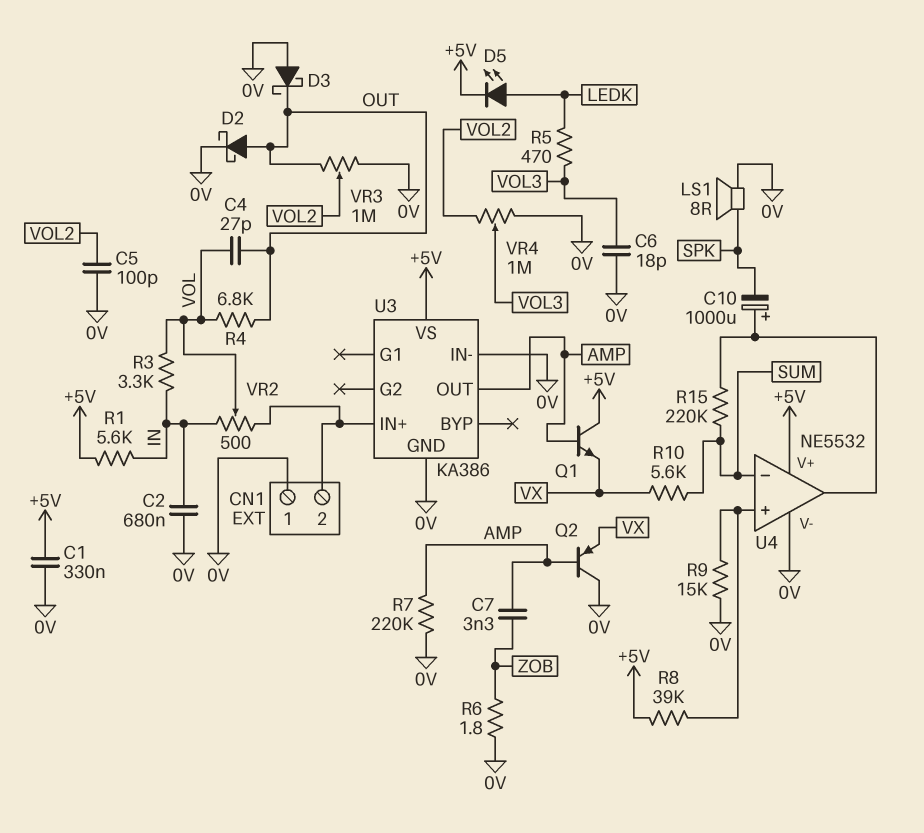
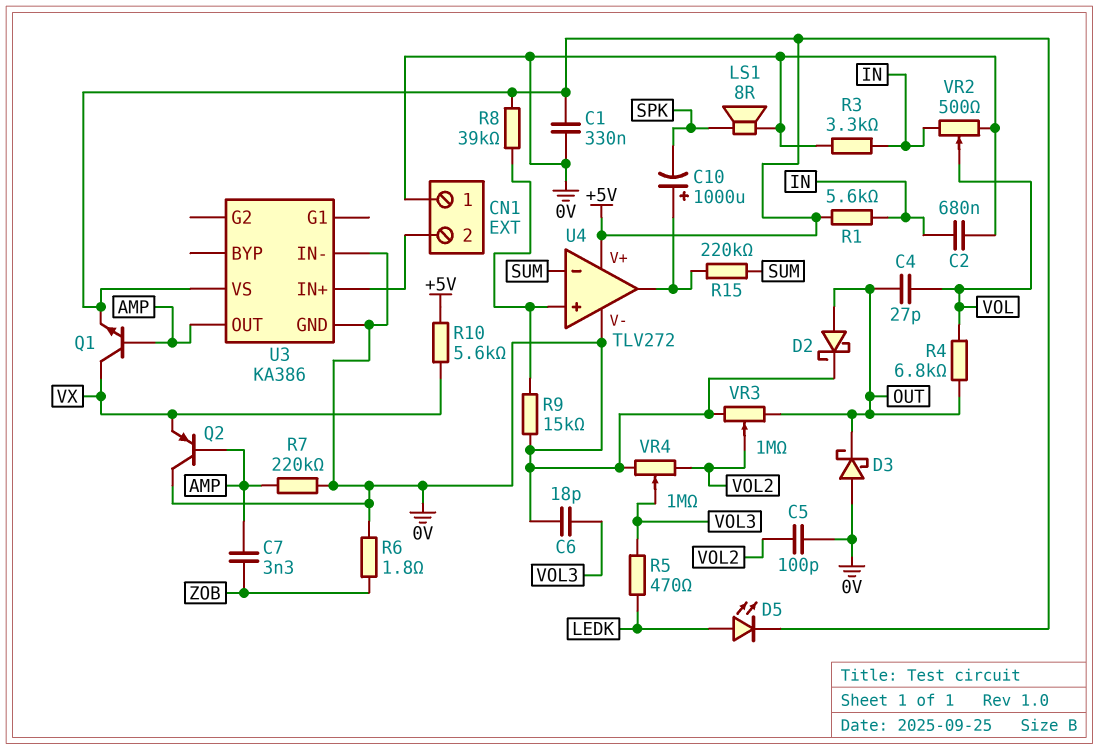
Q1: NPN (B AMP, C +5V, E VX) -> NPN (B AMP, C VX, E +5V)
R3: 3.3k (IN, VOL) -> 3.3k (0V, IN)
R10: 5.6k (SUM, VX) -> 5.6k (+5V, VX)
U4: NE5532 -> TLV272
VR2: 500 (CN1/2, IN, wiper VOL) -> 500 (0V, IN, wiper VOL)

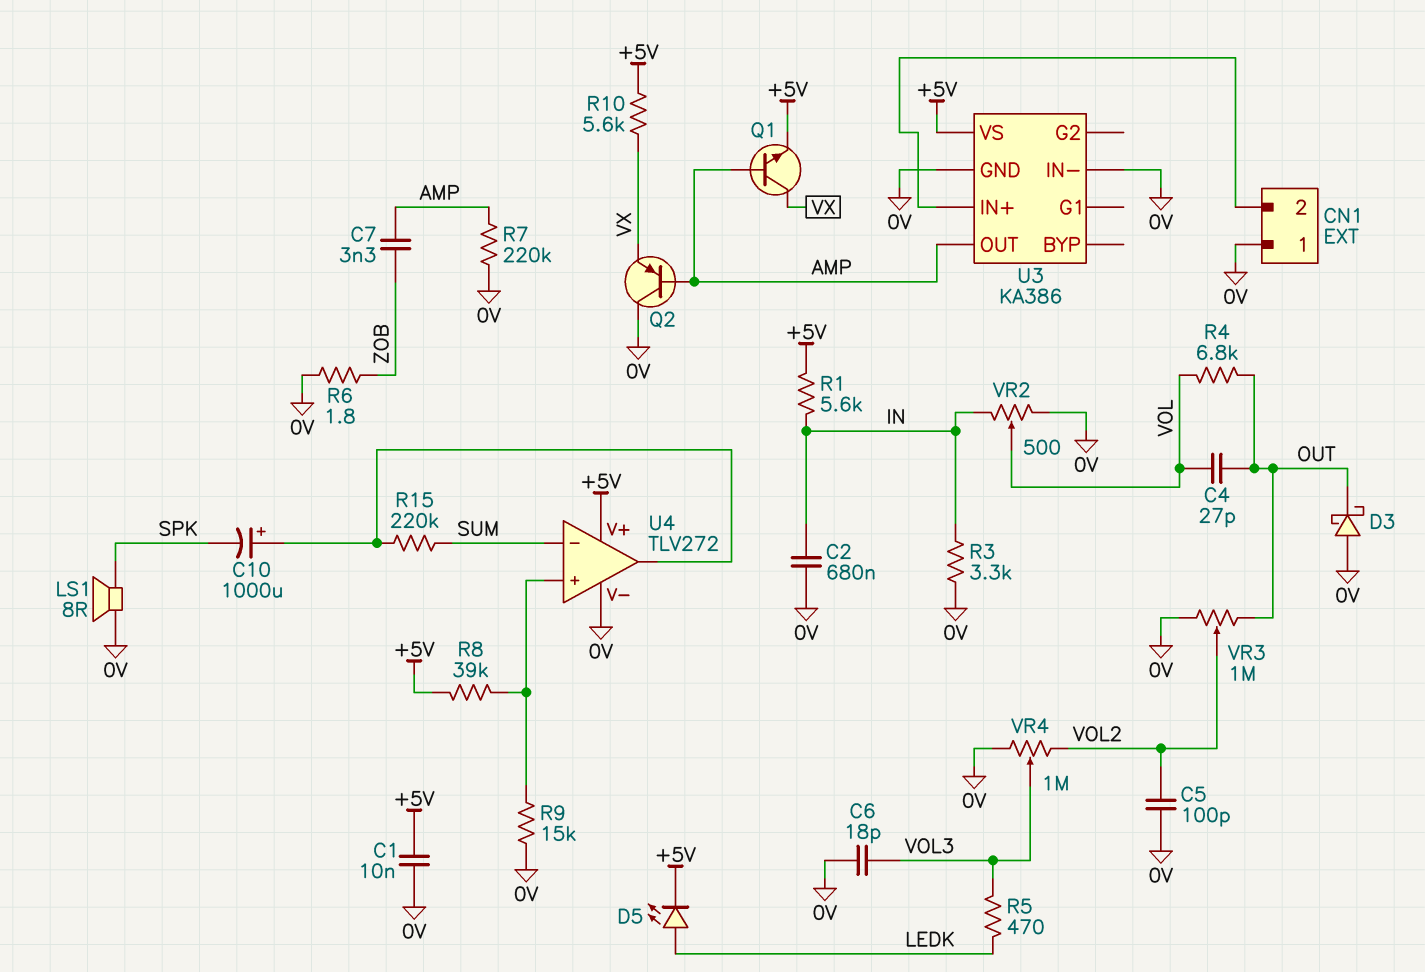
C1: 330nF (+5V, 0V) -> 10nF (+5V, 0V)
D2: schottky (A OUT, K 0V) -> none

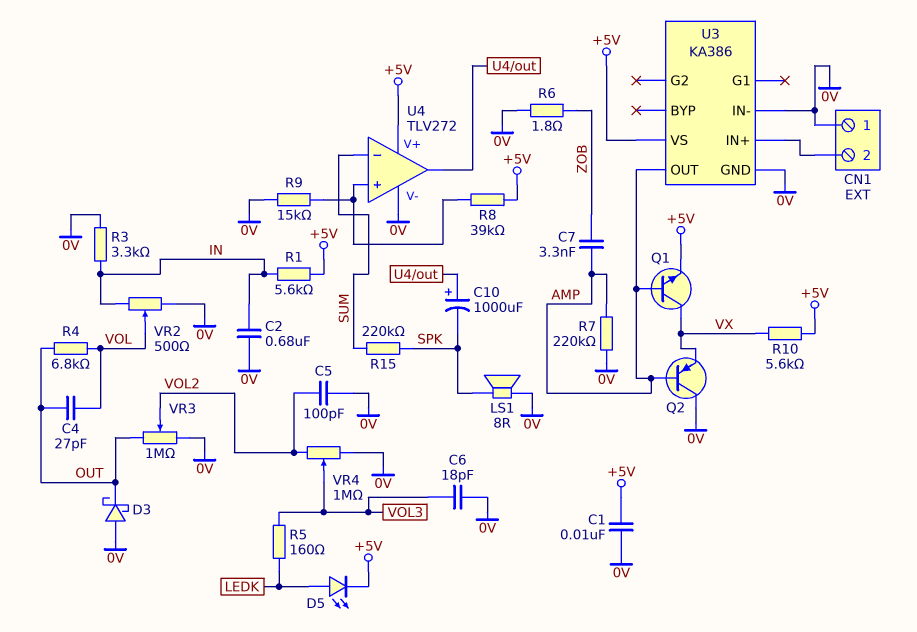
R5: 470 (LEDK, VOL3) -> 160 (LEDK, VOL3)
R15: 220k (SUM, U4/out) -> 220k (SPK, SUM)

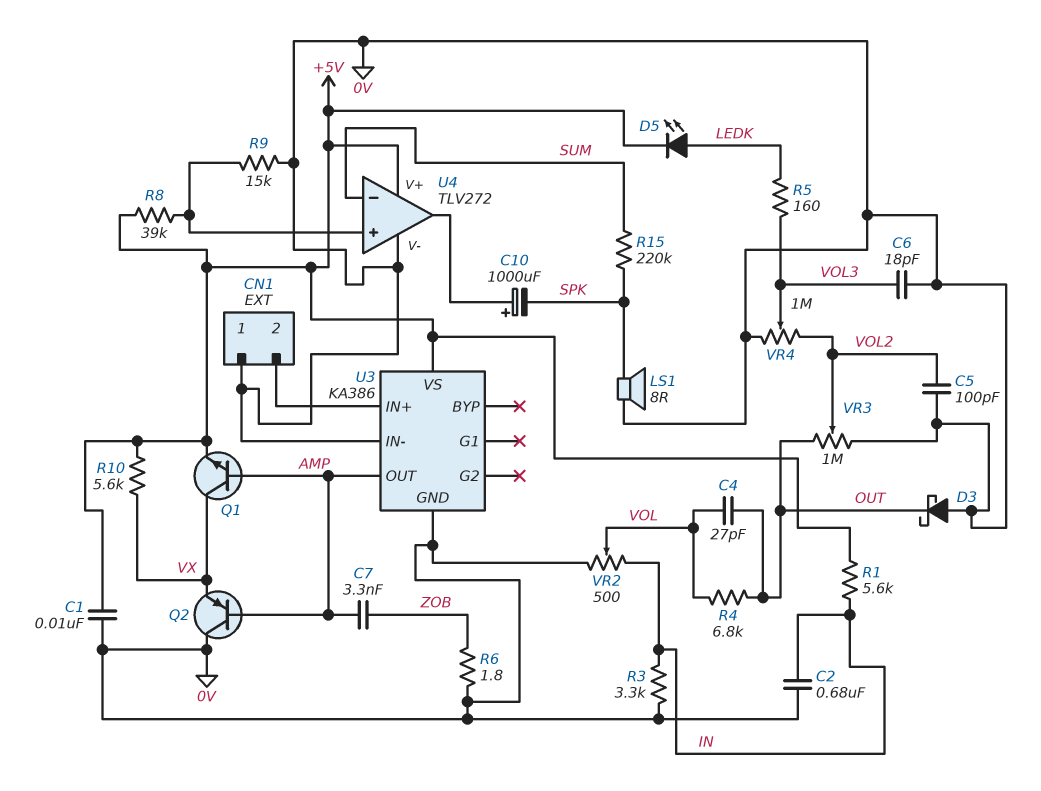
R7: 220k (0V, AMP) -> none

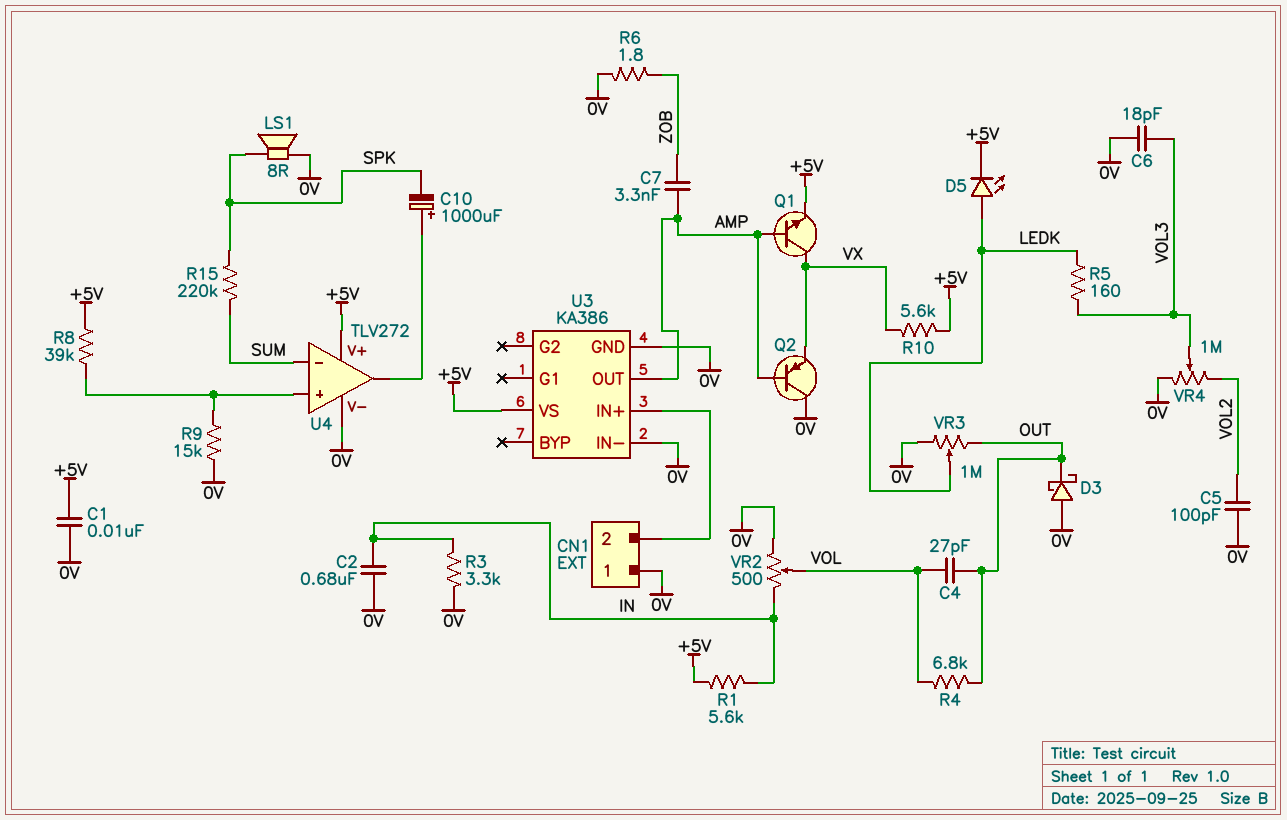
VR3: 1M (0V, OUT, wiper VOL2) -> 1M (0V, OUT, wiper LEDK)

